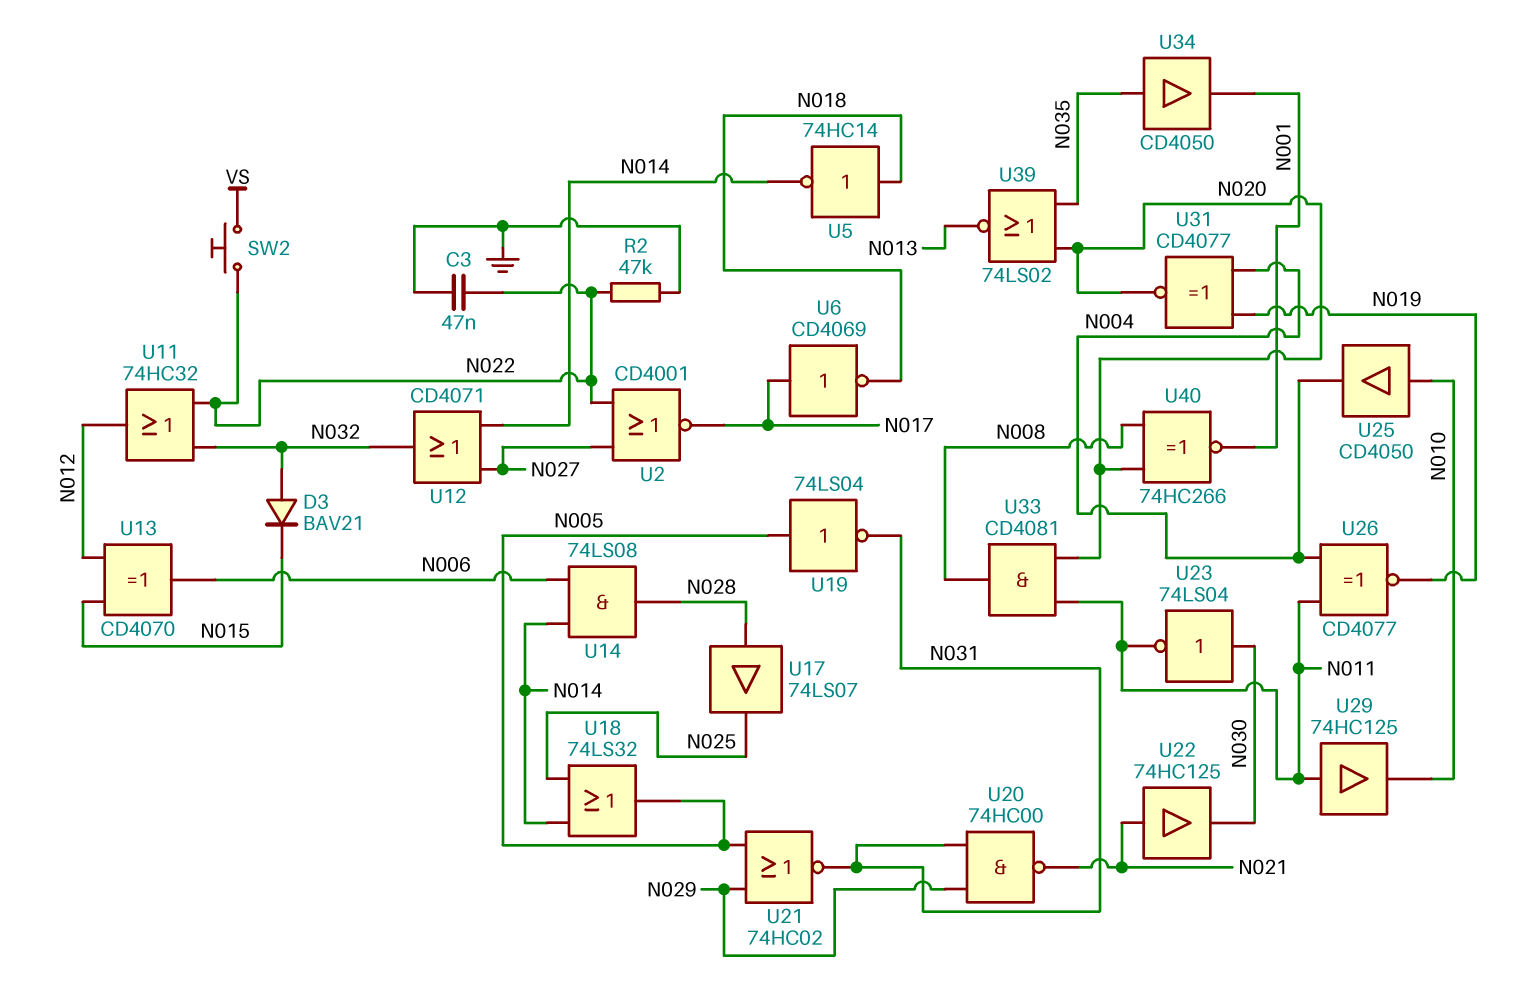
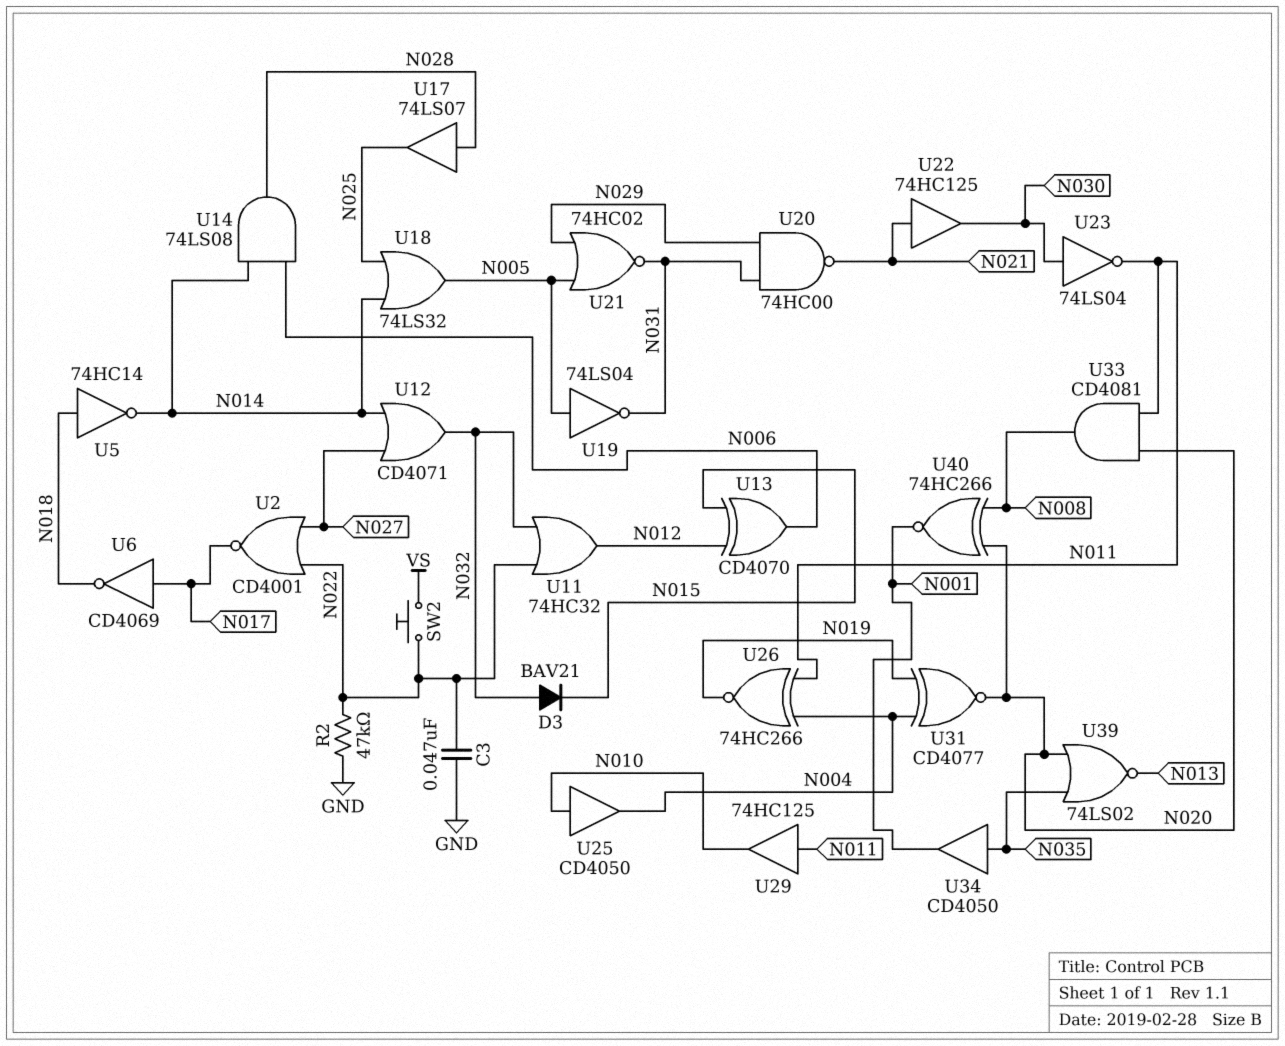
U26: XNOR CD4077 (in N004, in N011, out N019) -> XNOR 74HC266 (in N004, in N011, out N019)

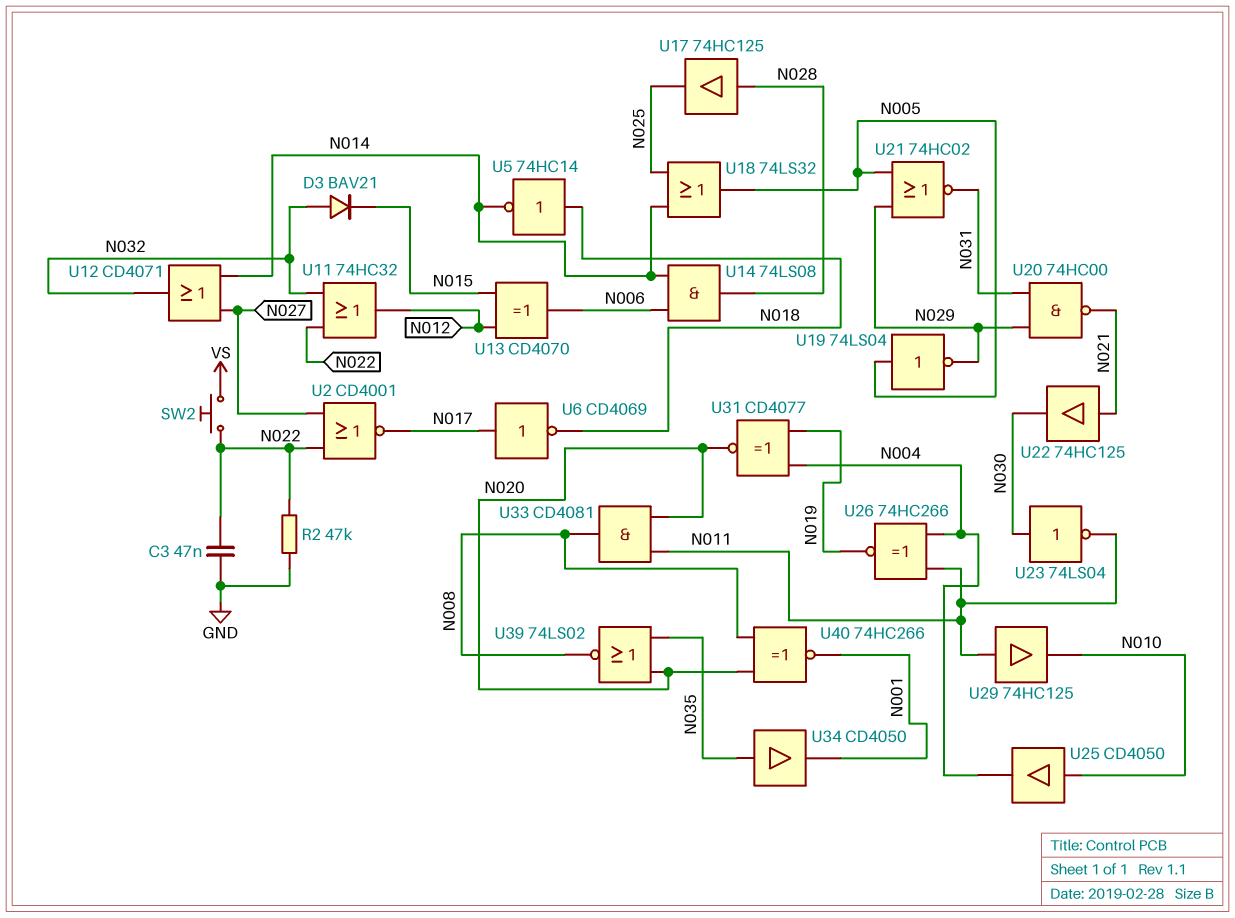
U17: buffer 74LS07 (in N028, out N025) -> buffer 74HC125 (in N028, out N025)
U19: NOT 74LS04 (in N005, out N031) -> NOT 74LS04 (in N005, out N029)
U39: NOR 74LS02 (in N020, in N035, out N013) -> NOR 74LS02 (in N020, in N035, out N008)

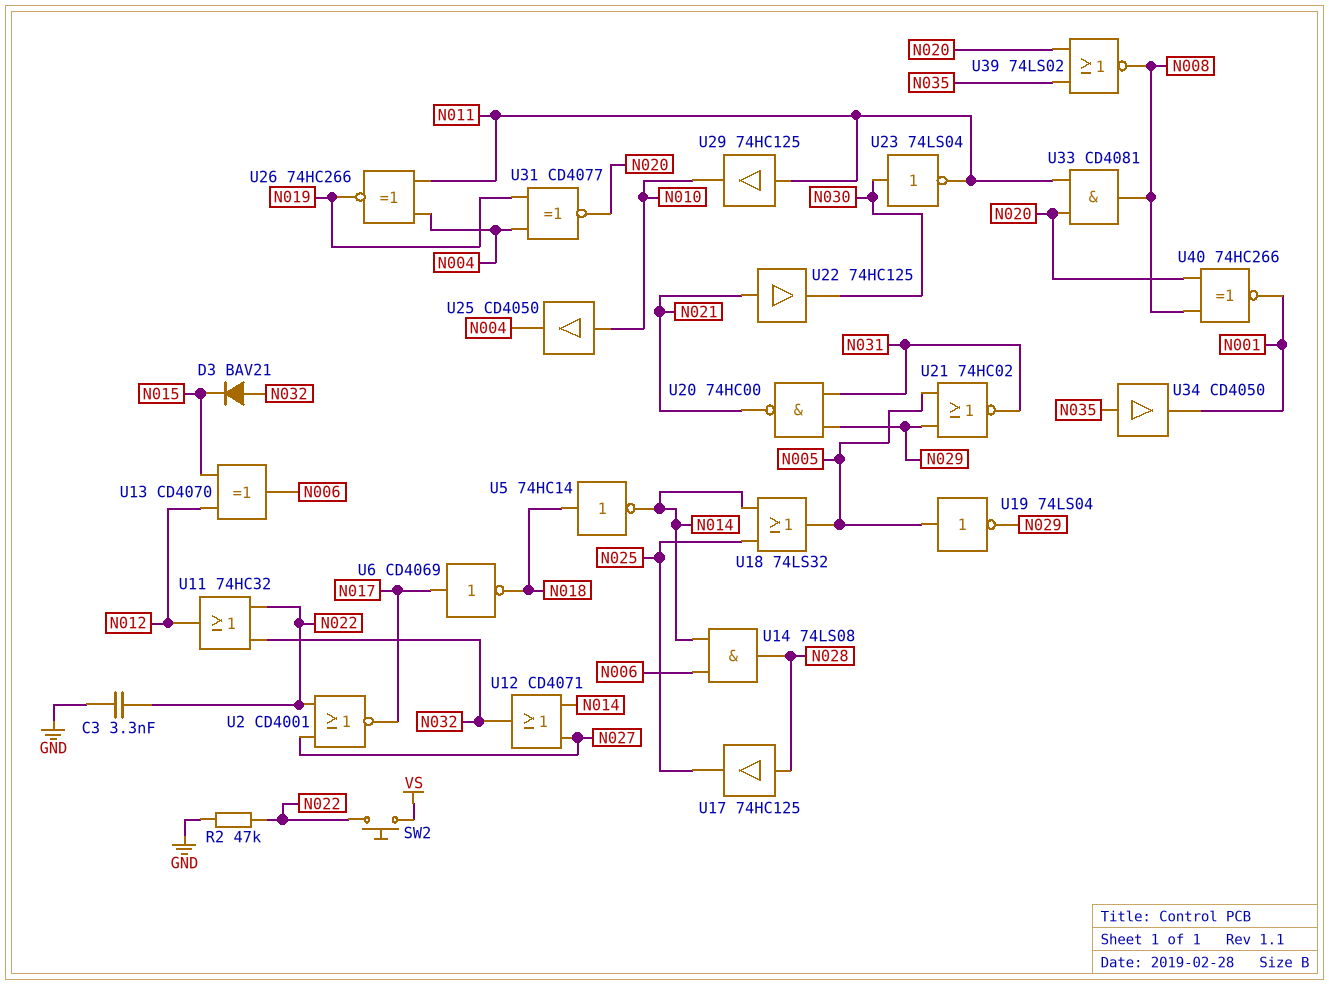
C3: 47nF (GND, N022) -> 3.3nF (GND, N022)

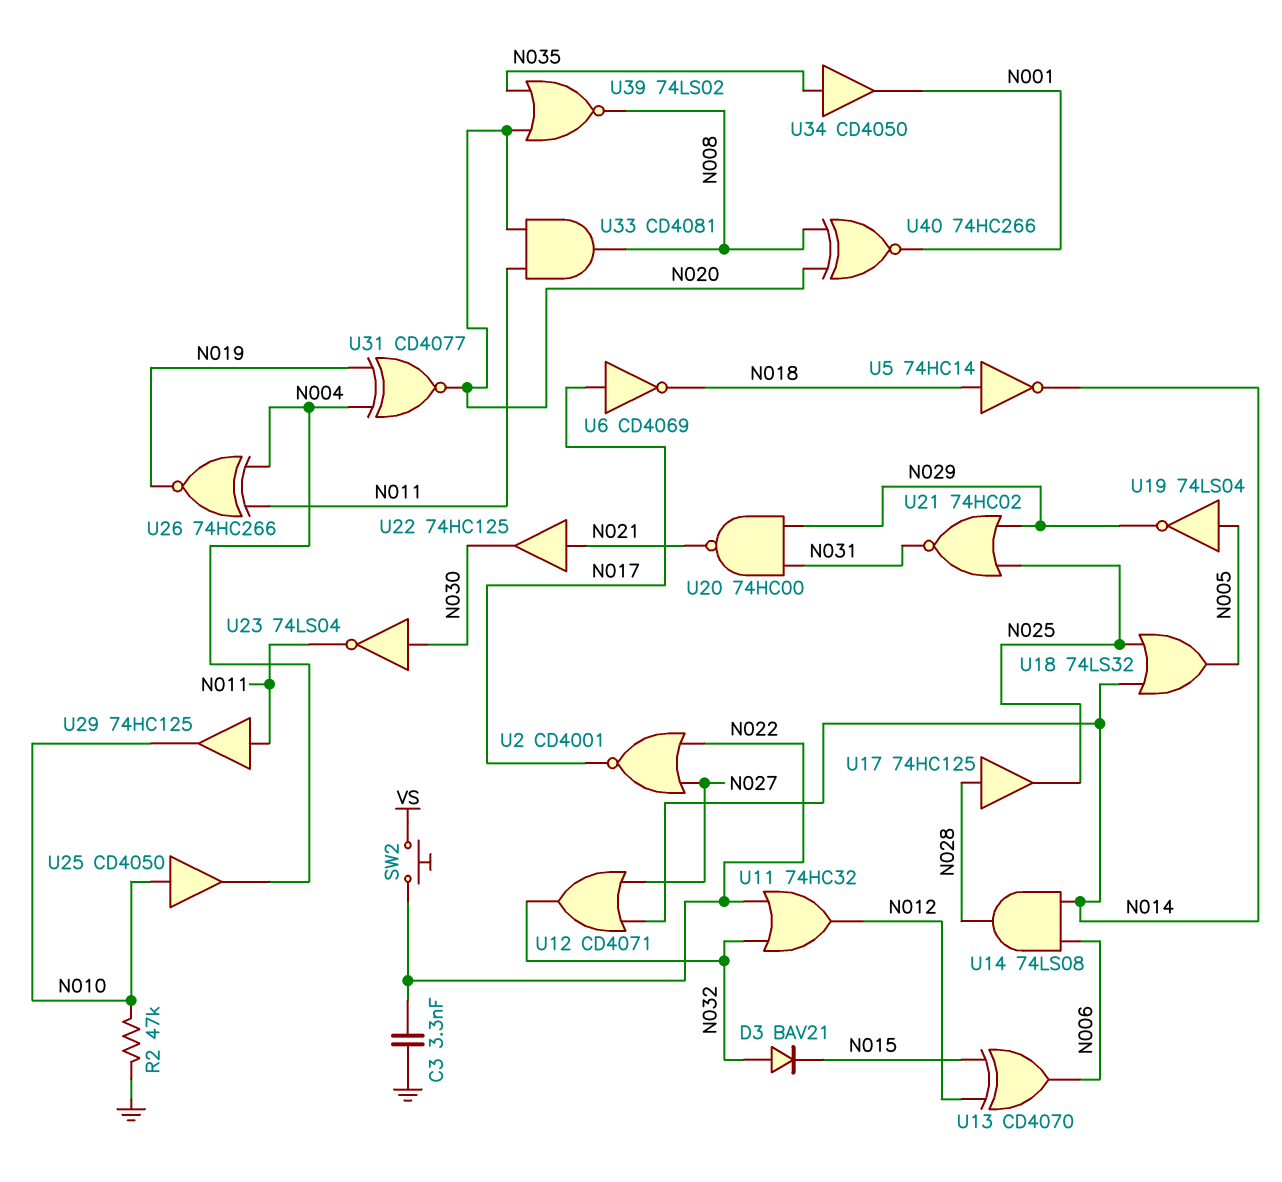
R2: 47k (GND, N022) -> 47k (GND, N010)
U21: NOR 74HC02 (in N005, in N029, out N031) -> NOR 74HC02 (in N025, in N029, out N031)

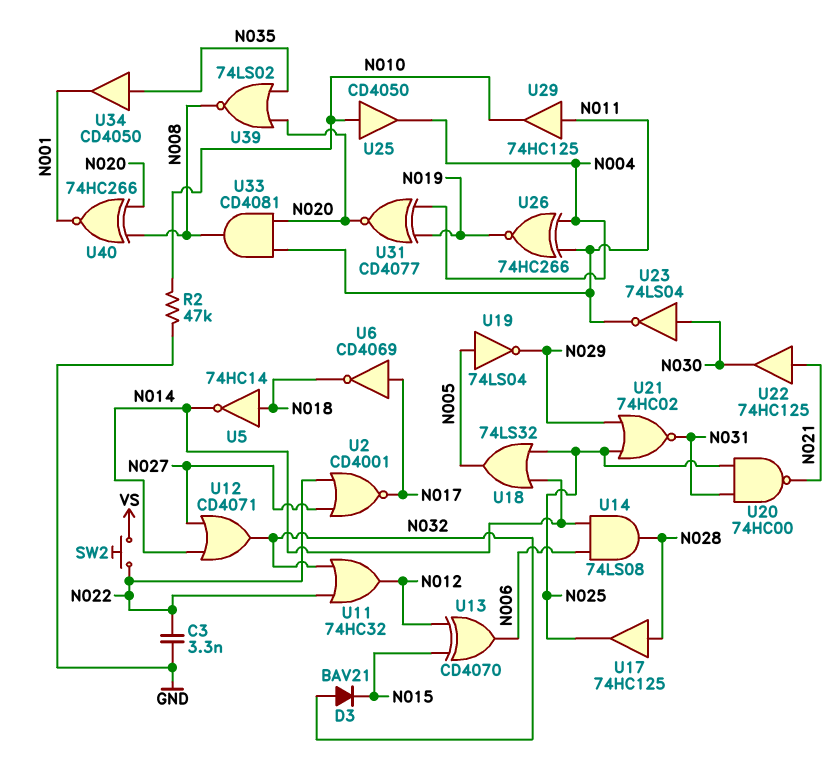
U20: NAND 74HC00 (in N029, in N031, out N021) -> NAND 74HC00 (in N025, in N031, out N021)

